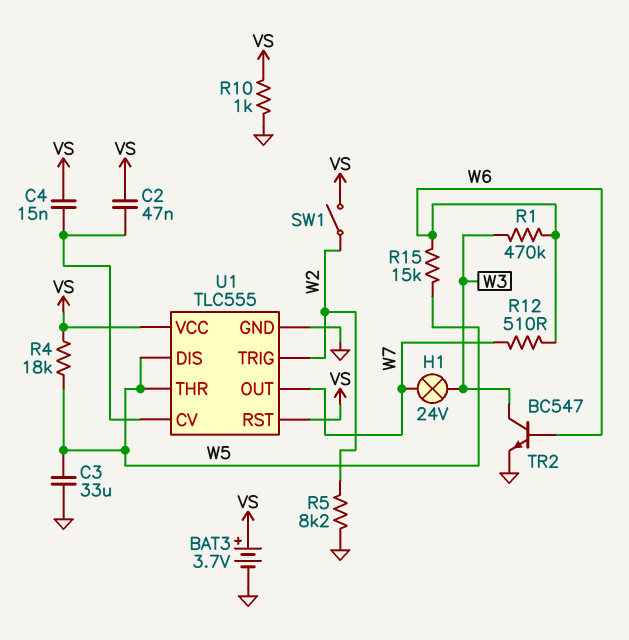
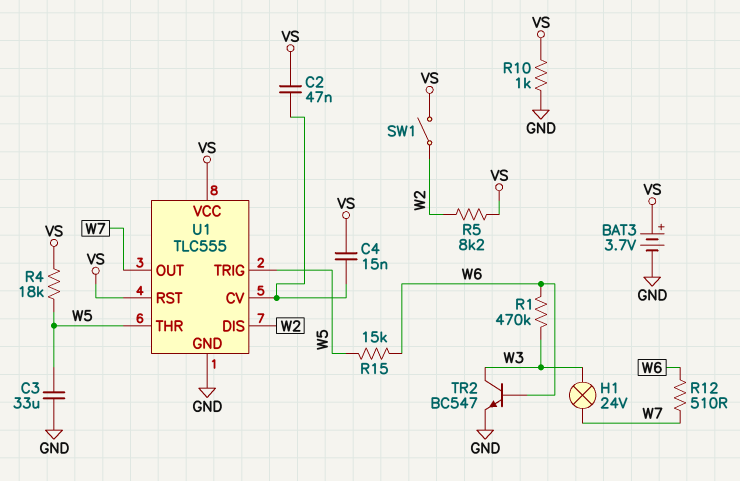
R5: 8.2k (GND, W2) -> 8.2k (VS, W2)
U1 pin DIS: W5 -> W2
U1 pin TRIG: W2 -> W5

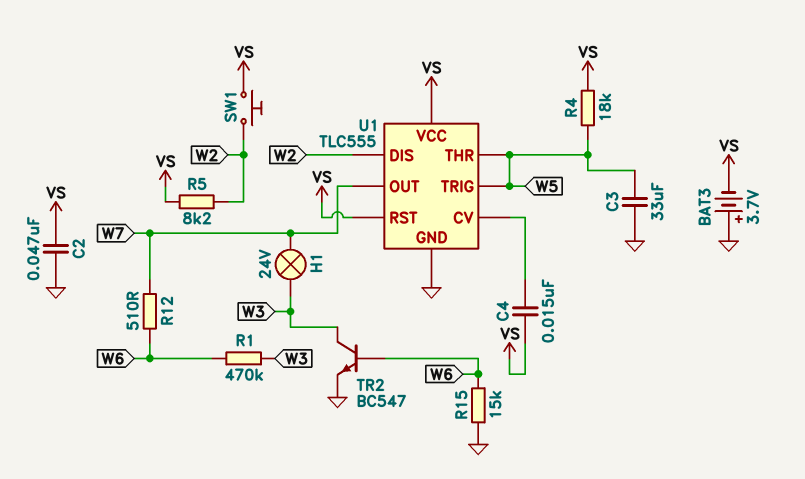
BAT3: 3.7V (plus VS, minus GND) -> 3.7V (plus GND, minus VS)
C2: 47nF (U1/CV, VS) -> 47nF (GND, VS)
R10: 1k (GND, VS) -> none
R15: 15k (W5, W6) -> 15k (GND, W6)
SW1: switch (VS, W2) -> button (VS, W2)

